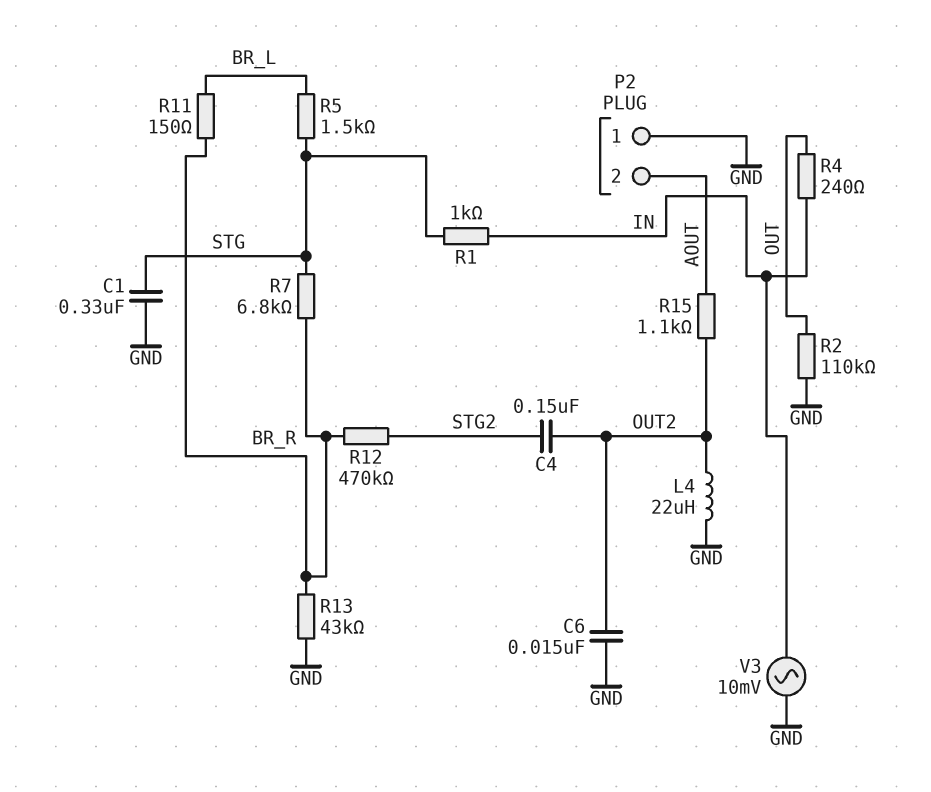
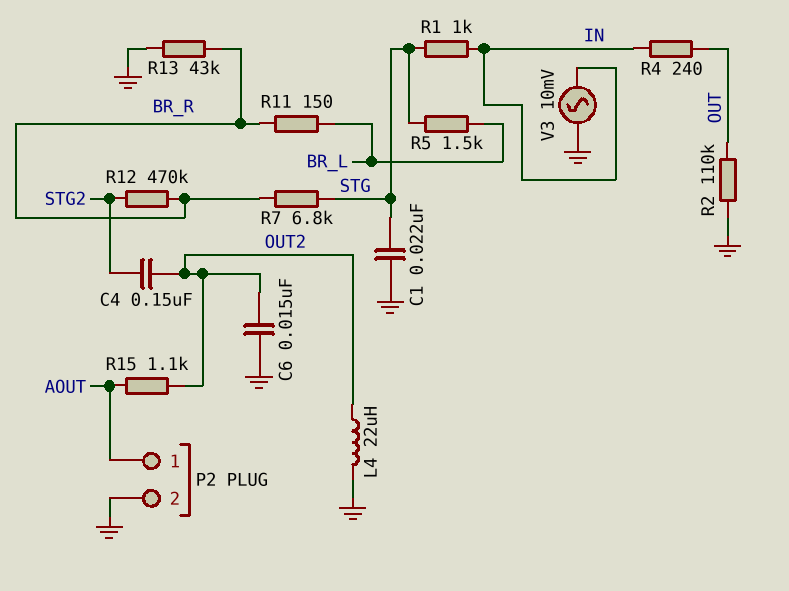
C1: 330nF (GND, STG) -> 22nF (GND, STG)
P2 pin 1: GND -> AOUT
P2 pin 2: AOUT -> GND

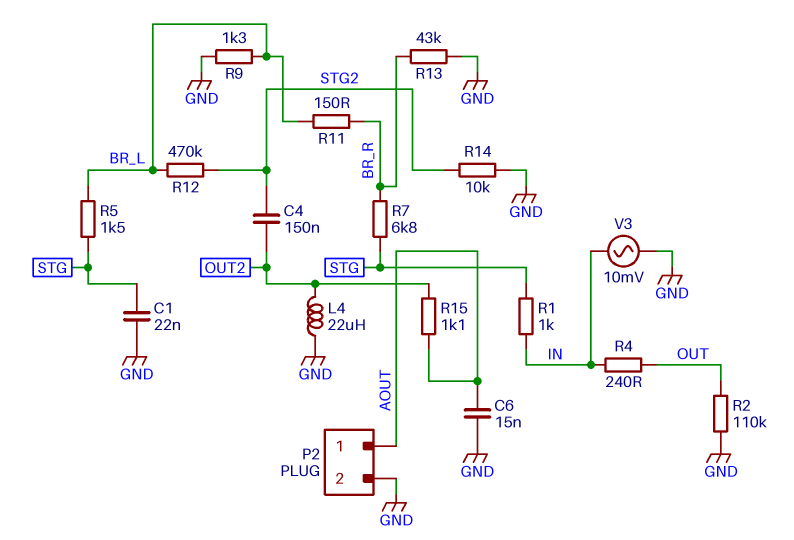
C6: 15nF (GND, OUT2) -> 15nF (AOUT, GND)
R9: none -> 1.3k (BR_L, GND)
R12: 470k (BR_R, STG2) -> 470k (BR_L, STG2)
R14: none -> 10k (GND, STG2)

